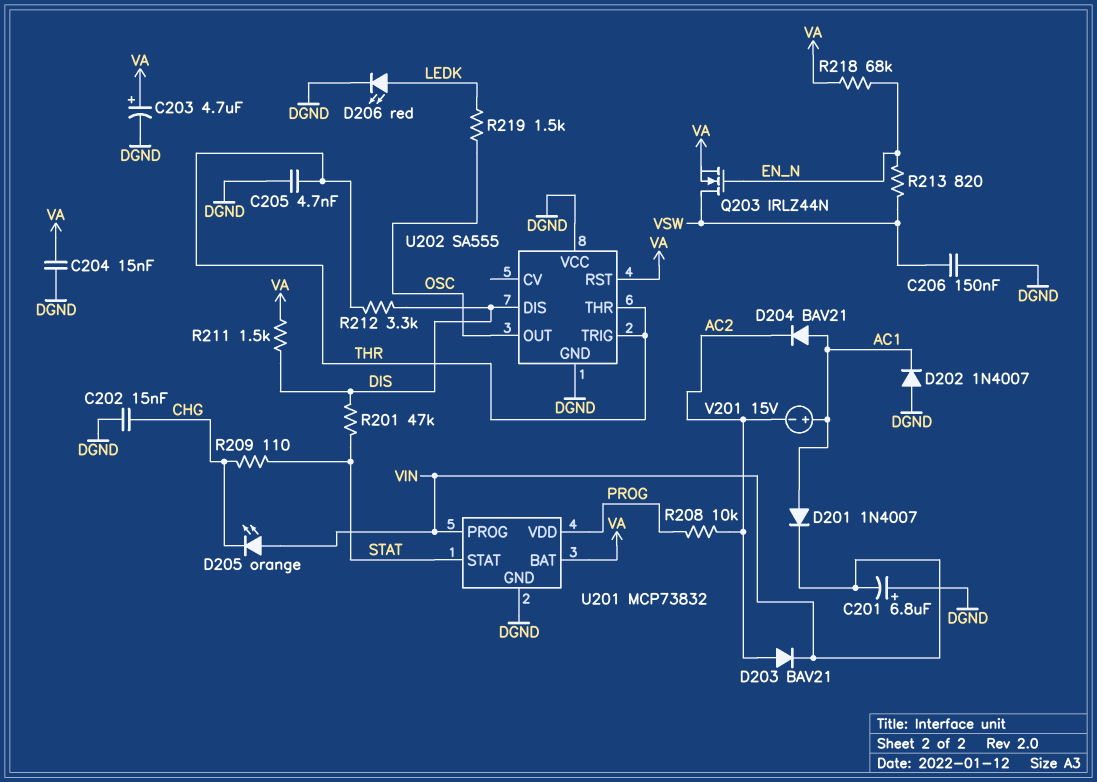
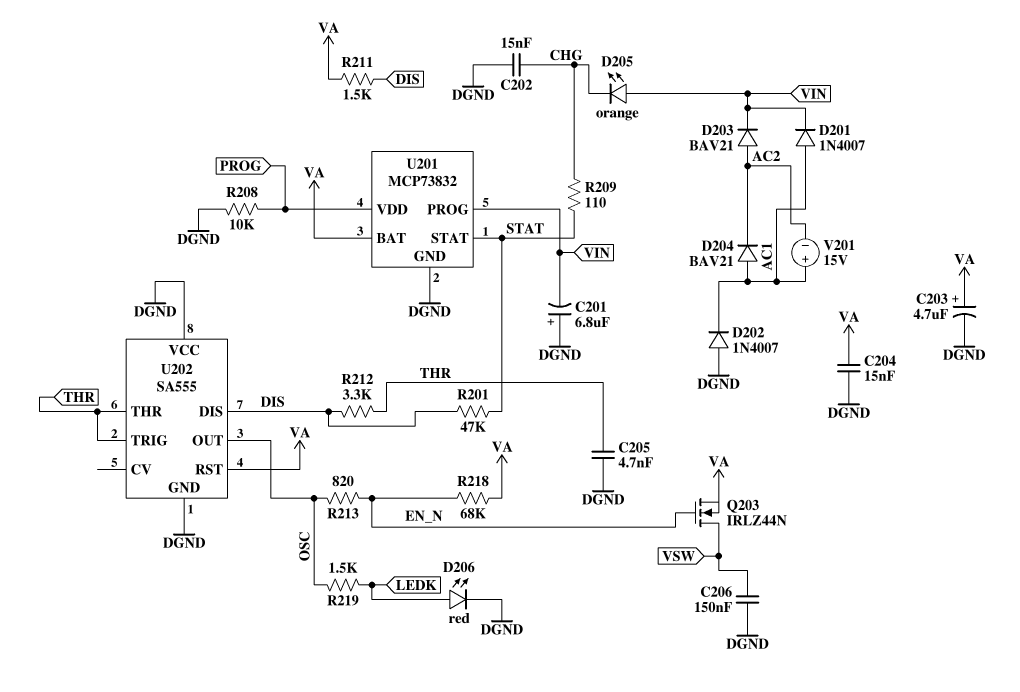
R208: 10k (AC2, PROG) -> 10k (DGND, PROG)
R213: 820 (EN_N, VSW) -> 820 (EN_N, OSC)

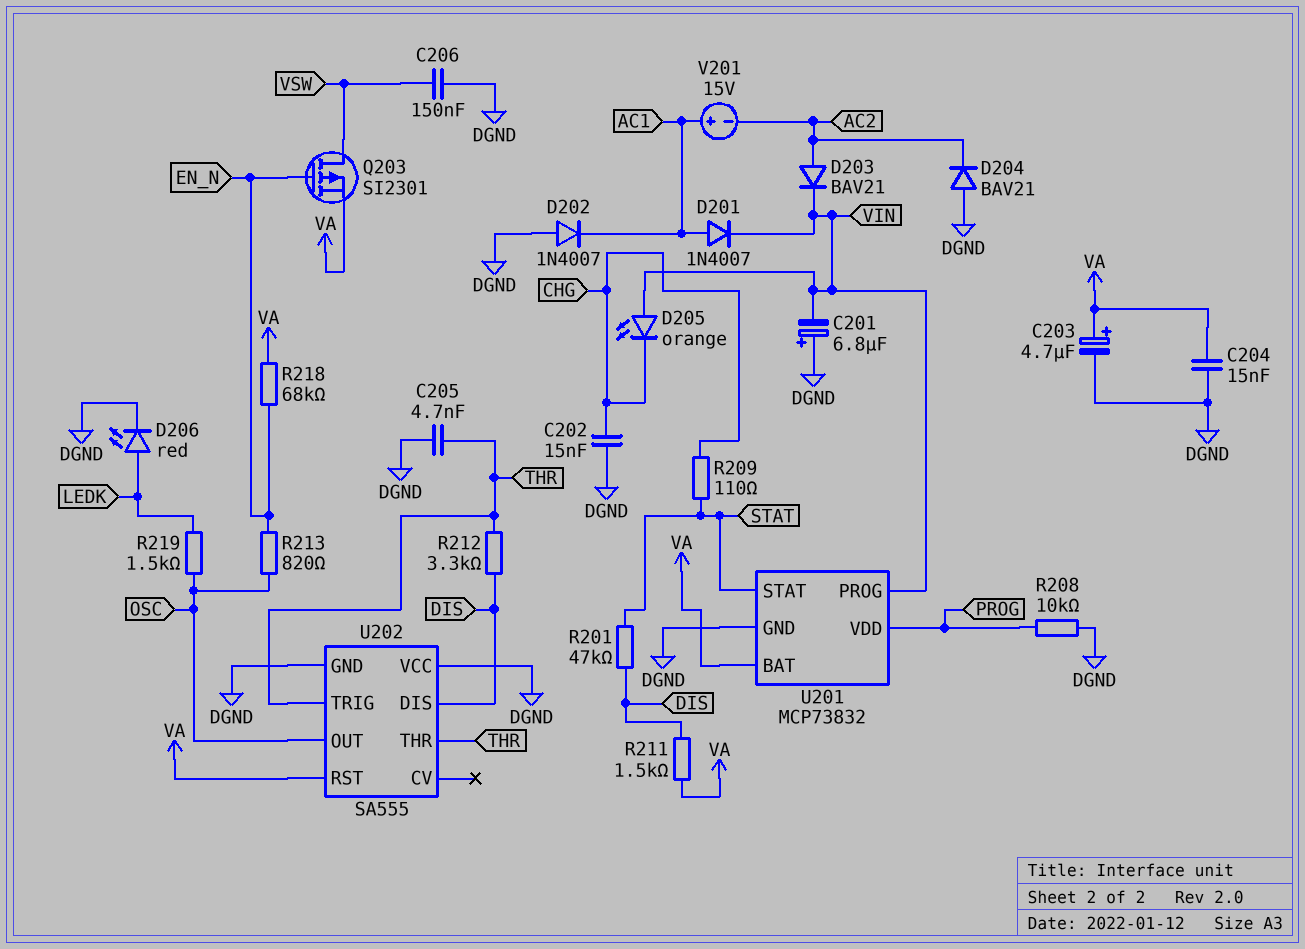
D204: diode BAV21 (A AC1, K AC2) -> diode BAV21 (A DGND, K AC2)
Q203: NMOS IRLZ44N (G EN_N, D VSW, S VA) -> PMOS SI2301 (G EN_N, D VSW, S VA)

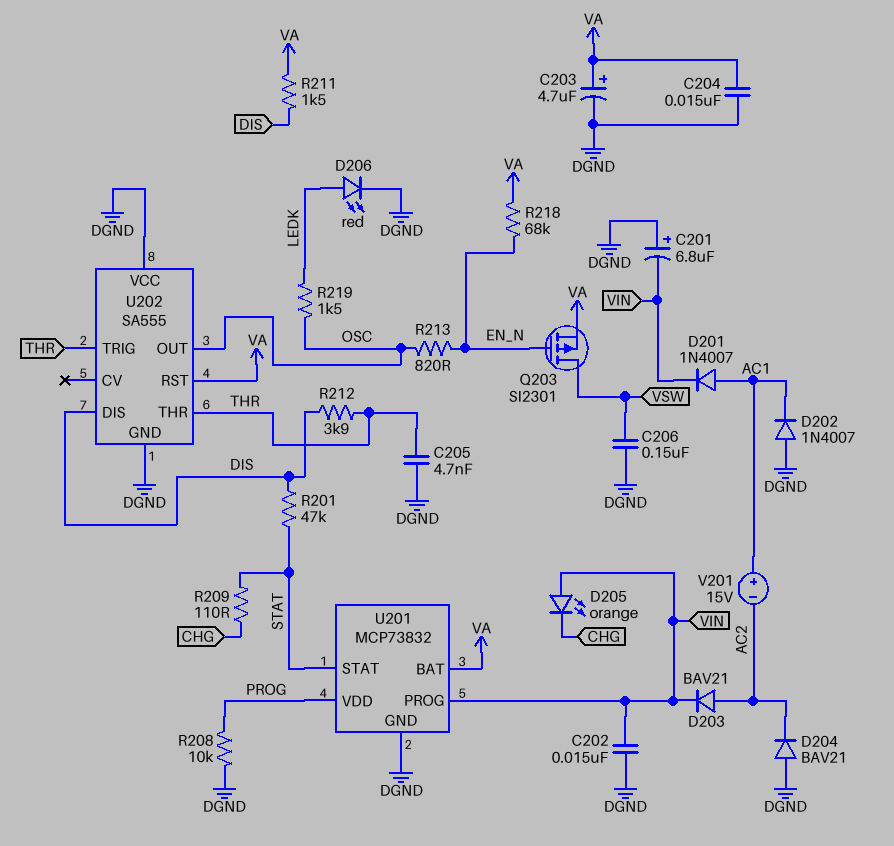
C202: 15nF (CHG, DGND) -> 15nF (DGND, VIN)
R212: 3.3k (DIS, THR) -> 3.9k (DIS, THR)

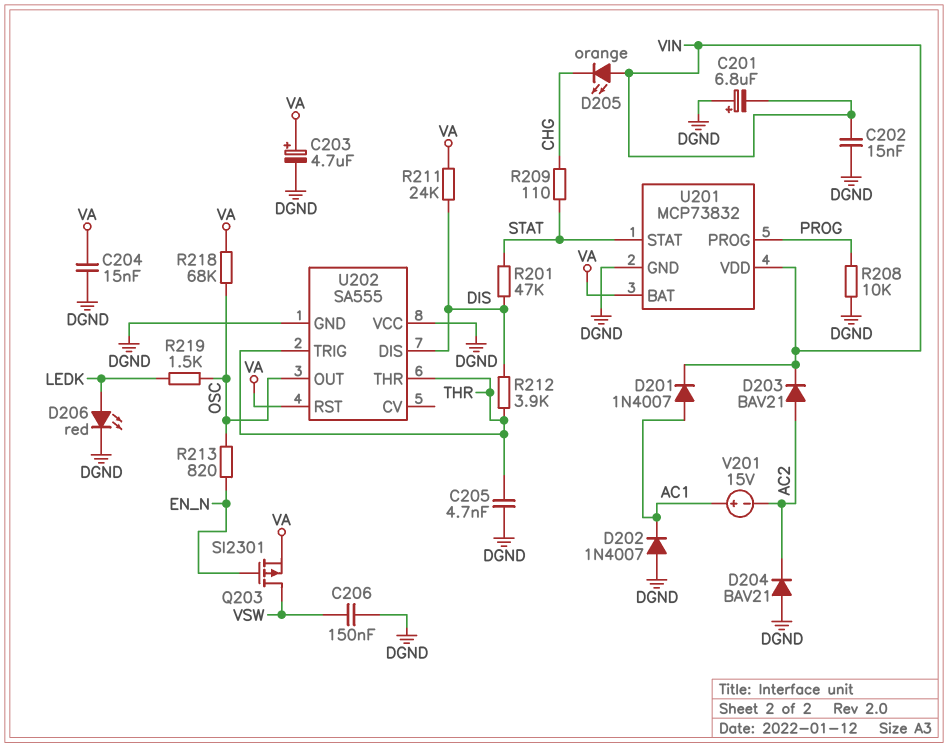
R211: 1.5k (DIS, VA) -> 24k (DIS, VA)
R218: 68k (EN_N, VA) -> 68k (OSC, VA)
U201 pin PROG: VIN -> PROG
U201 pin VDD: PROG -> VIN

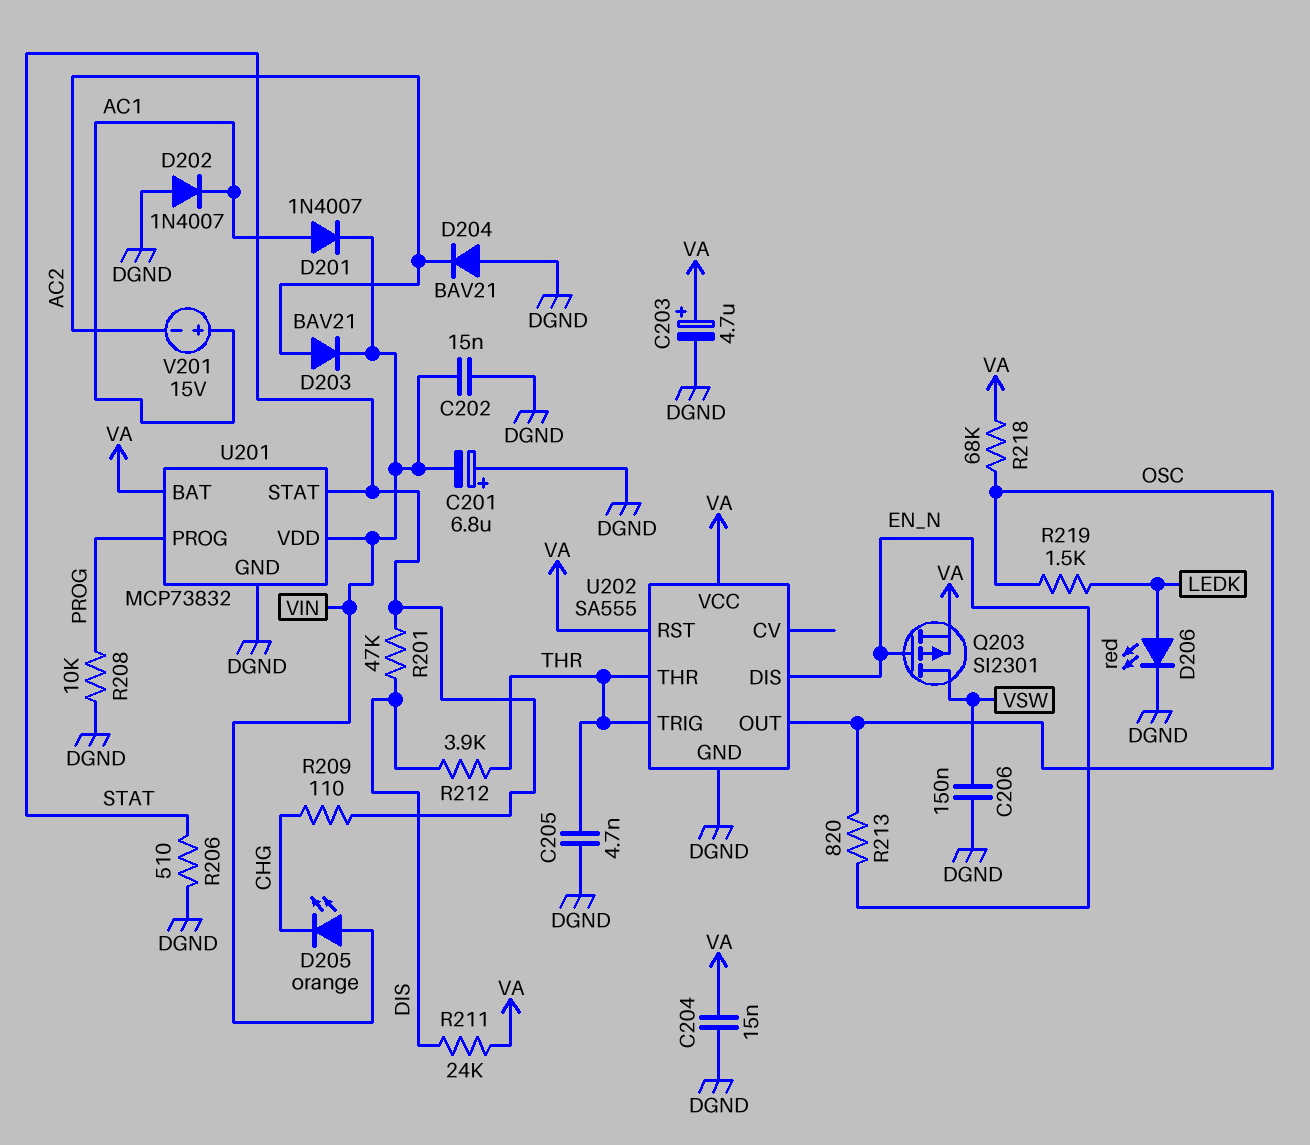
R206: none -> 510 (DGND, STAT)
U202 pin DIS: DIS -> EN_N
U202 pin VCC: DGND -> VA

